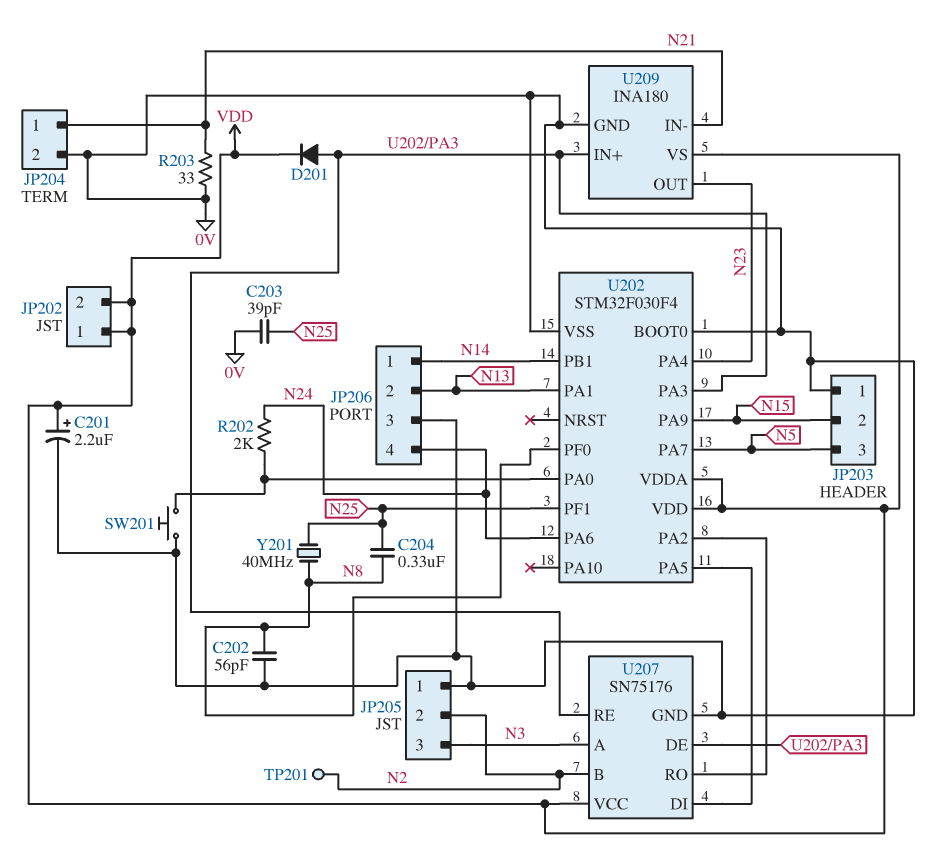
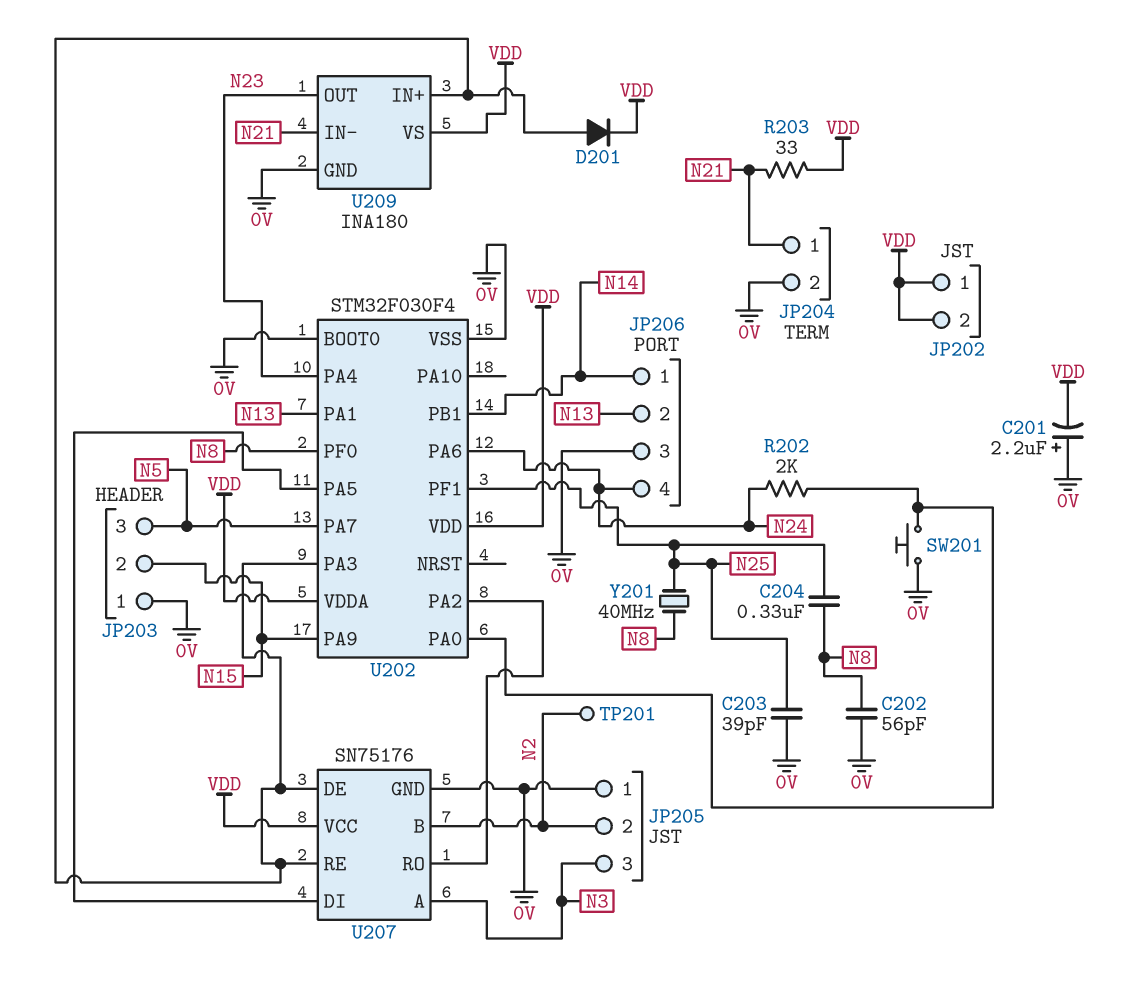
C201: 2.2uF (plus VDD, minus 0V) -> 2.2uF (plus 0V, minus VDD)
R203: 33 (0V, N21) -> 33 (N21, VDD)

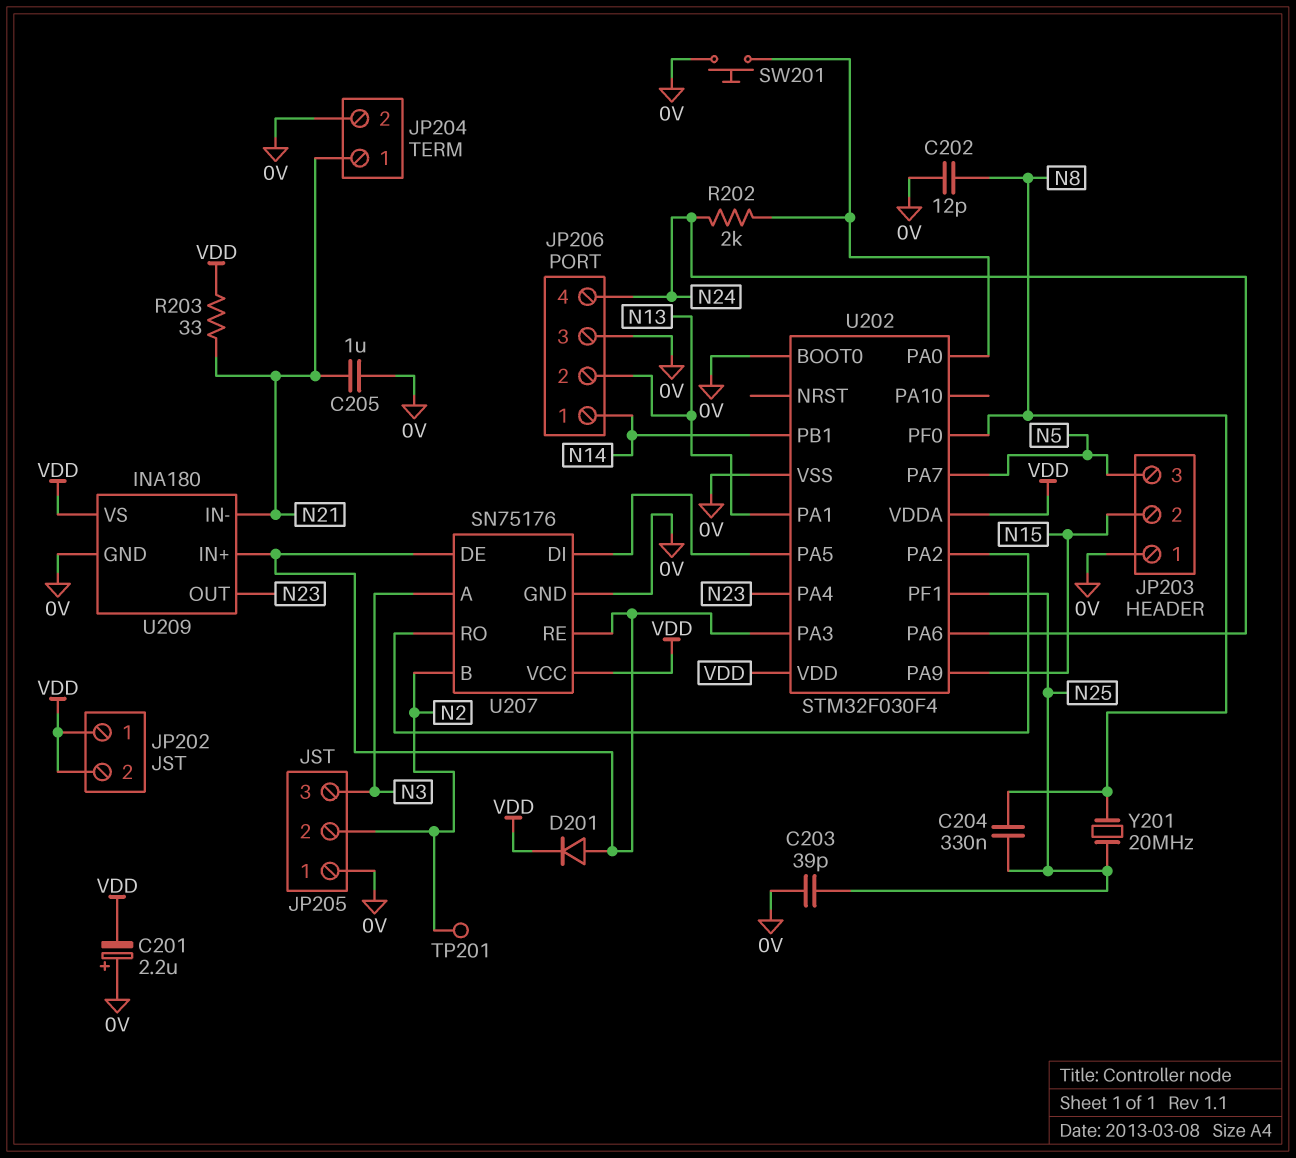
C202: 56pF (0V, N8) -> 12pF (0V, N8)
C205: none -> 1uF (0V, N21)
Y201: 40MHz (N8, N25) -> 20MHz (N8, N25)

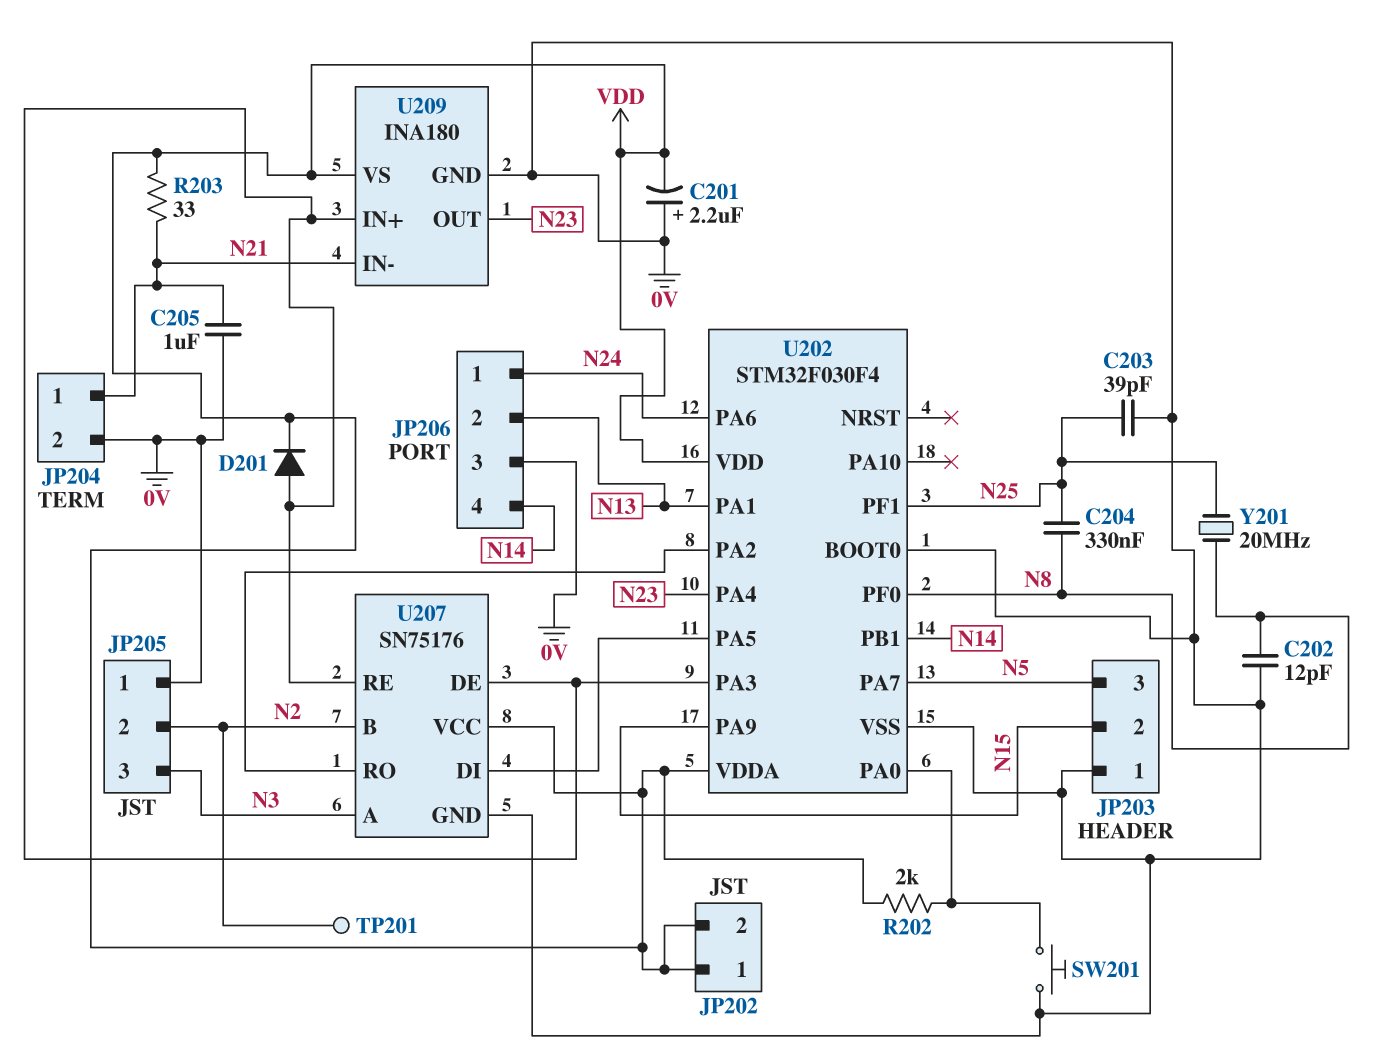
JP206 pin 1: N14 -> N24
JP206 pin 4: N24 -> N14
R202: 2k (N24, U202/PA0) -> 2k (U202/PA0, VDD)

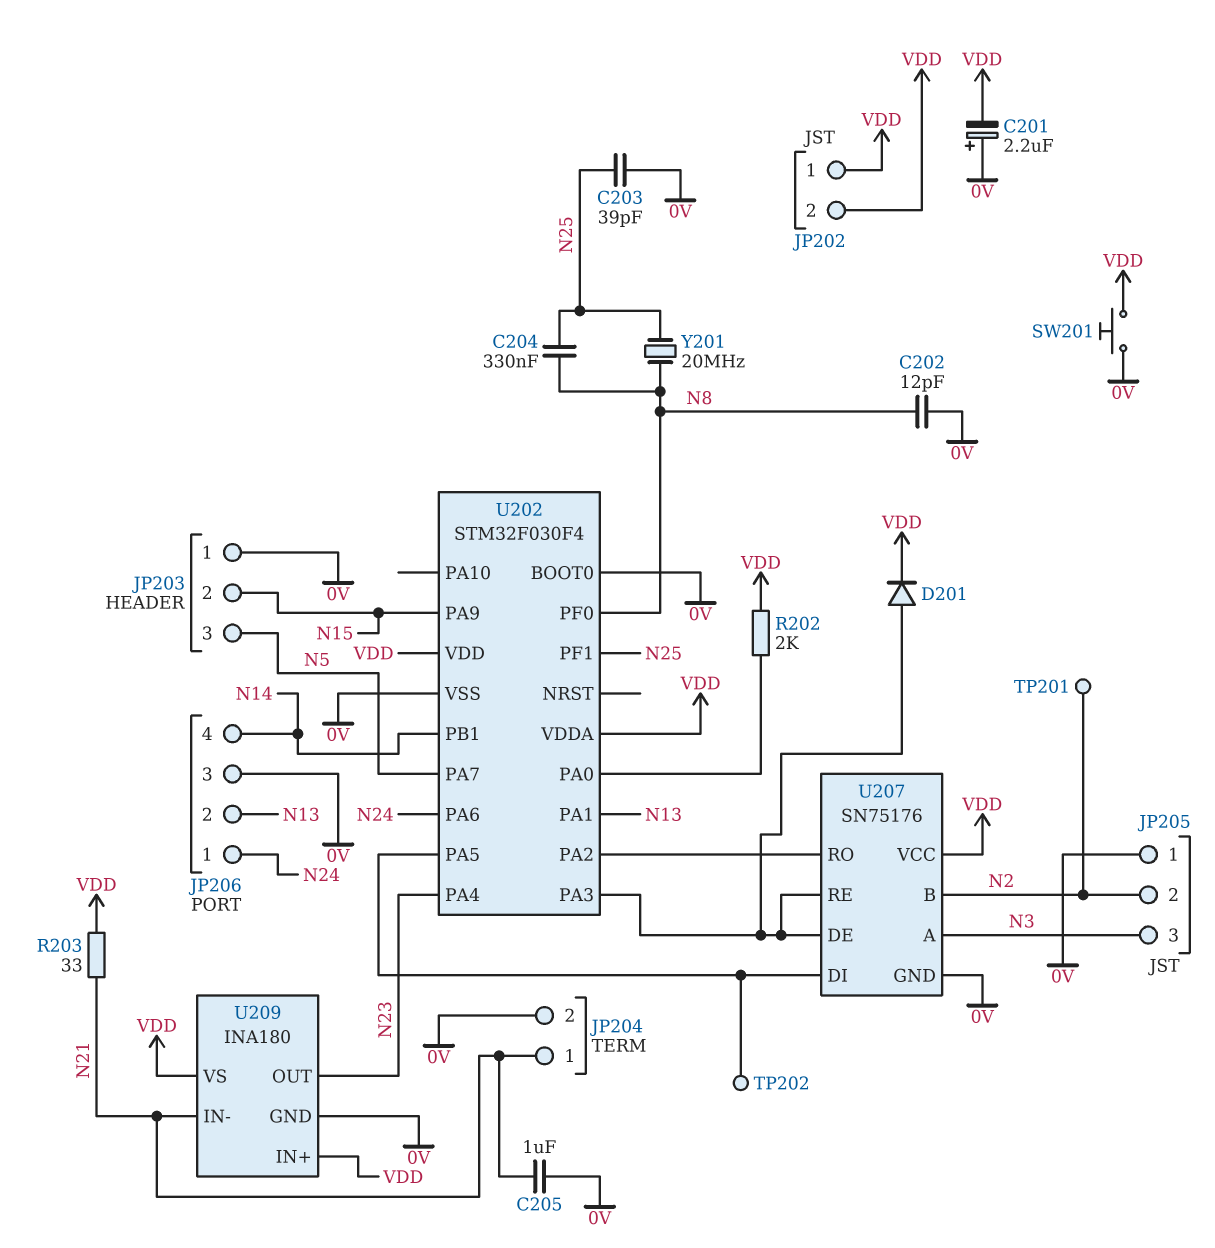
SW201: button (0V, U202/PA0) -> button (0V, VDD)
TP202: none -> test point (U202/PA5)
U209 pin IN+: U202/PA3 -> VDD

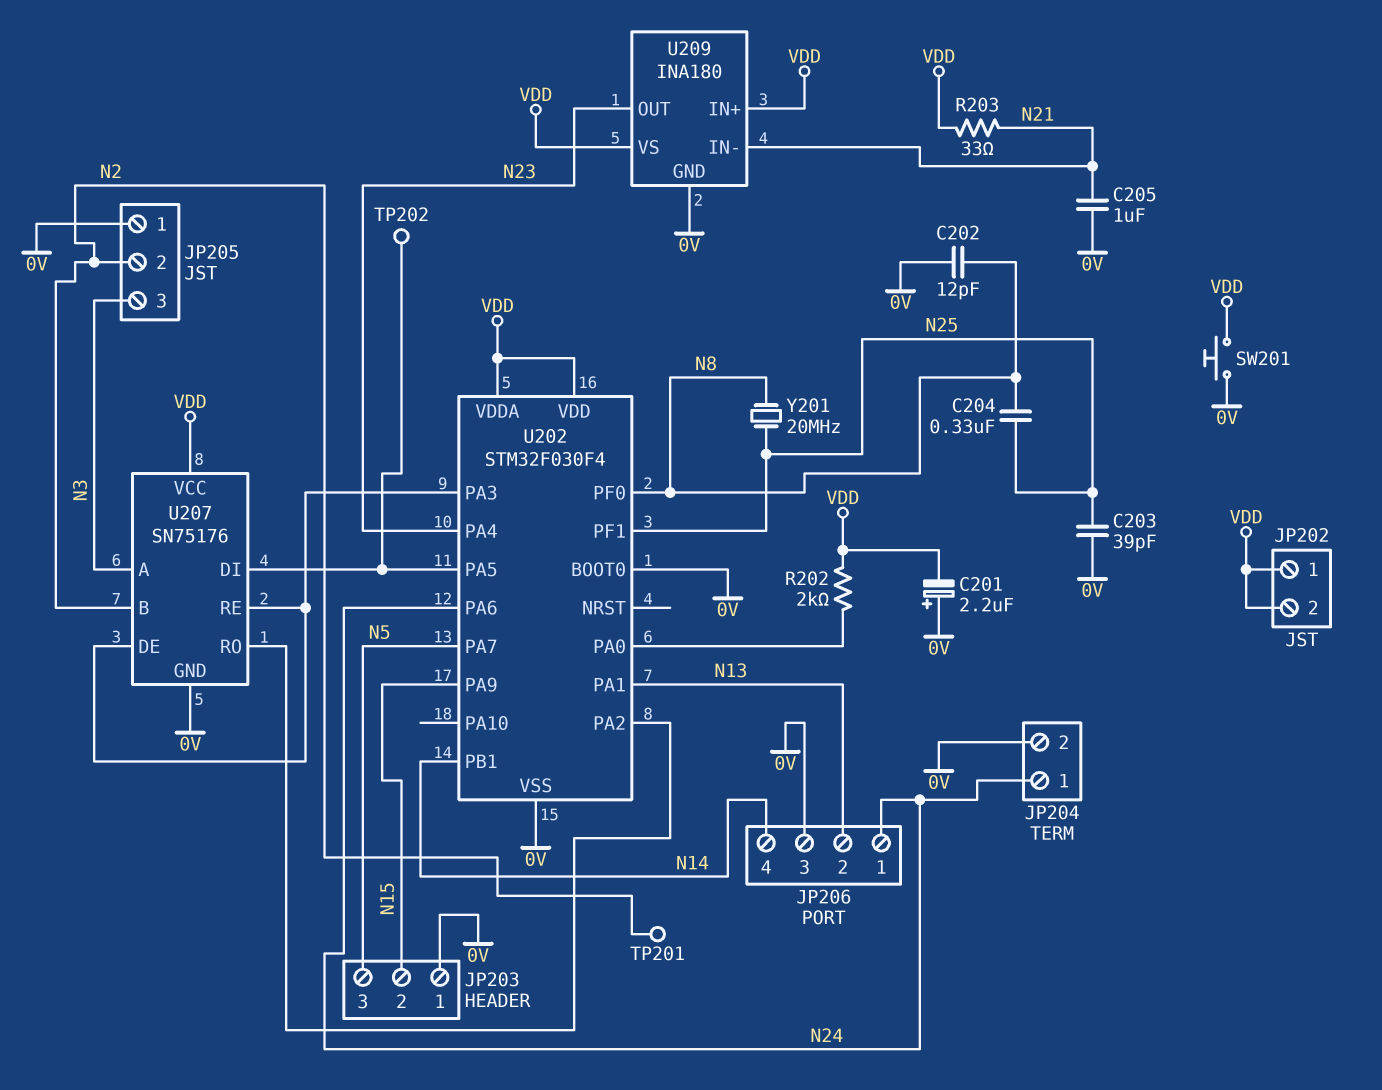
D201: diode (A U202/PA3, K VDD) -> none
JP204 pin 1: N21 -> N24

